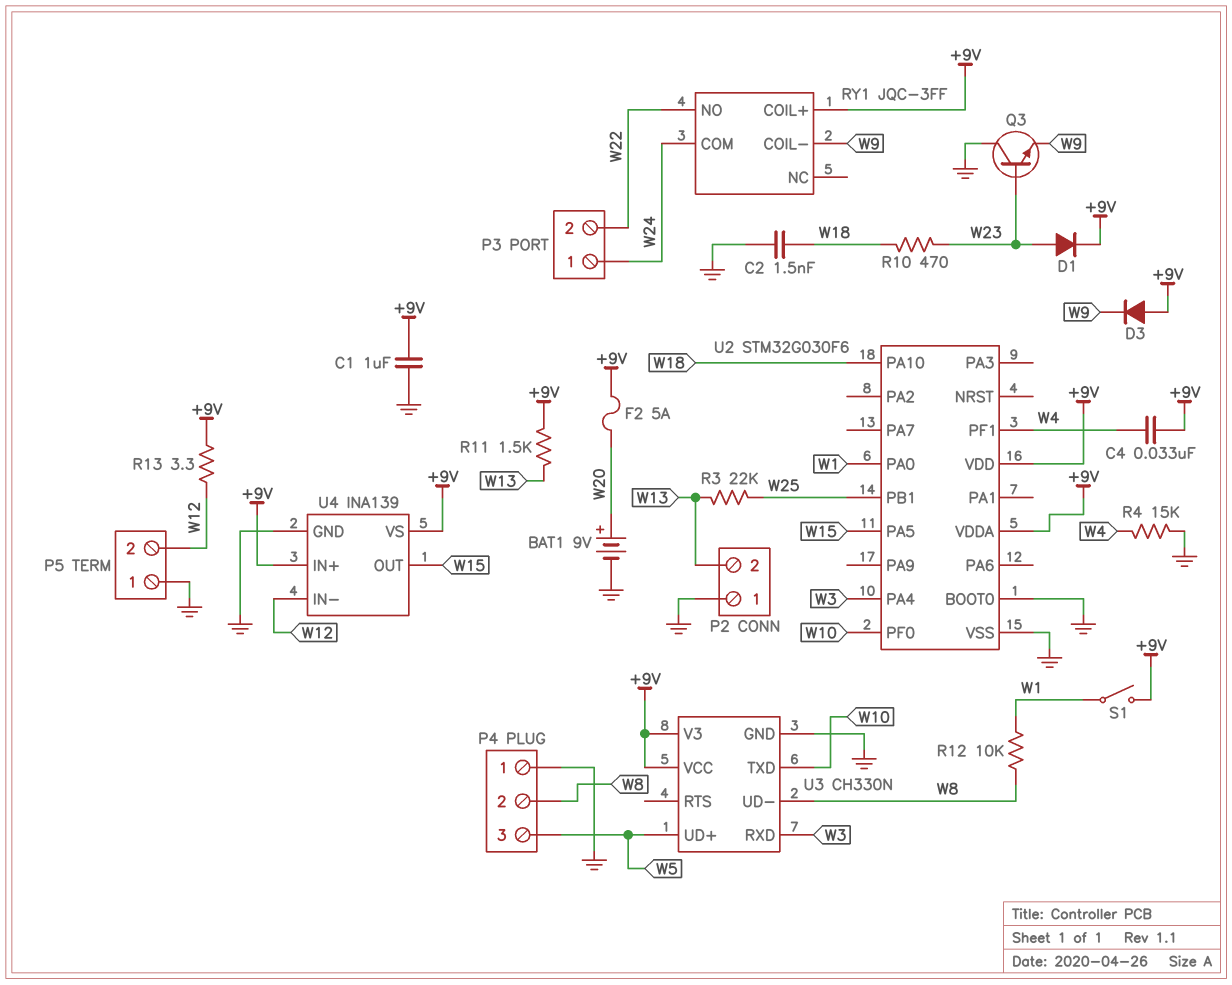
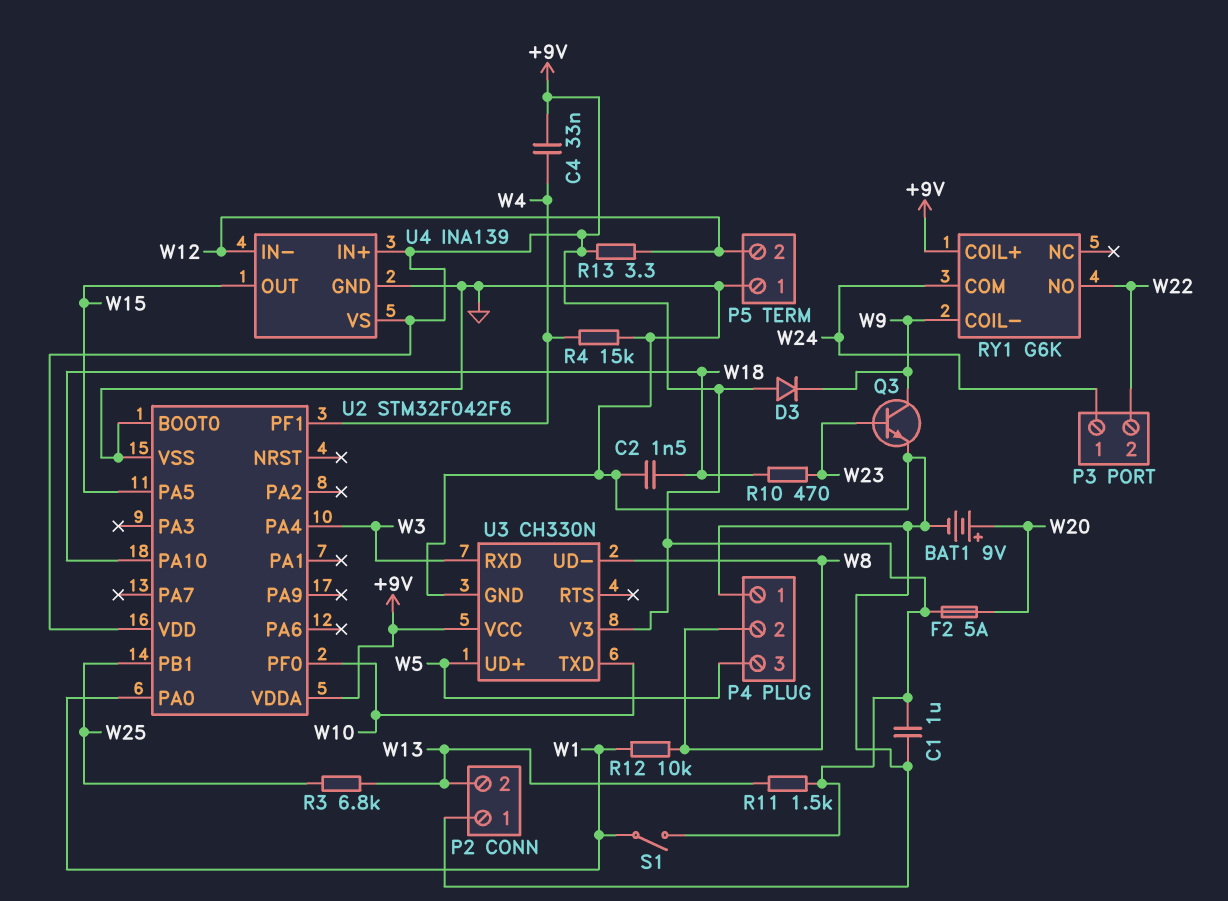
D1: diode (A W23, K +9V) -> none
Q3: NPN (B W23, C GND, E W9) -> NPN (B W23, C W9, E GND)
R3: 22k (W13, W25) -> 6.8k (W13, W25)
RY1: JQC-3FF -> G6K
U2: STM32G030F6 -> STM32F042F6

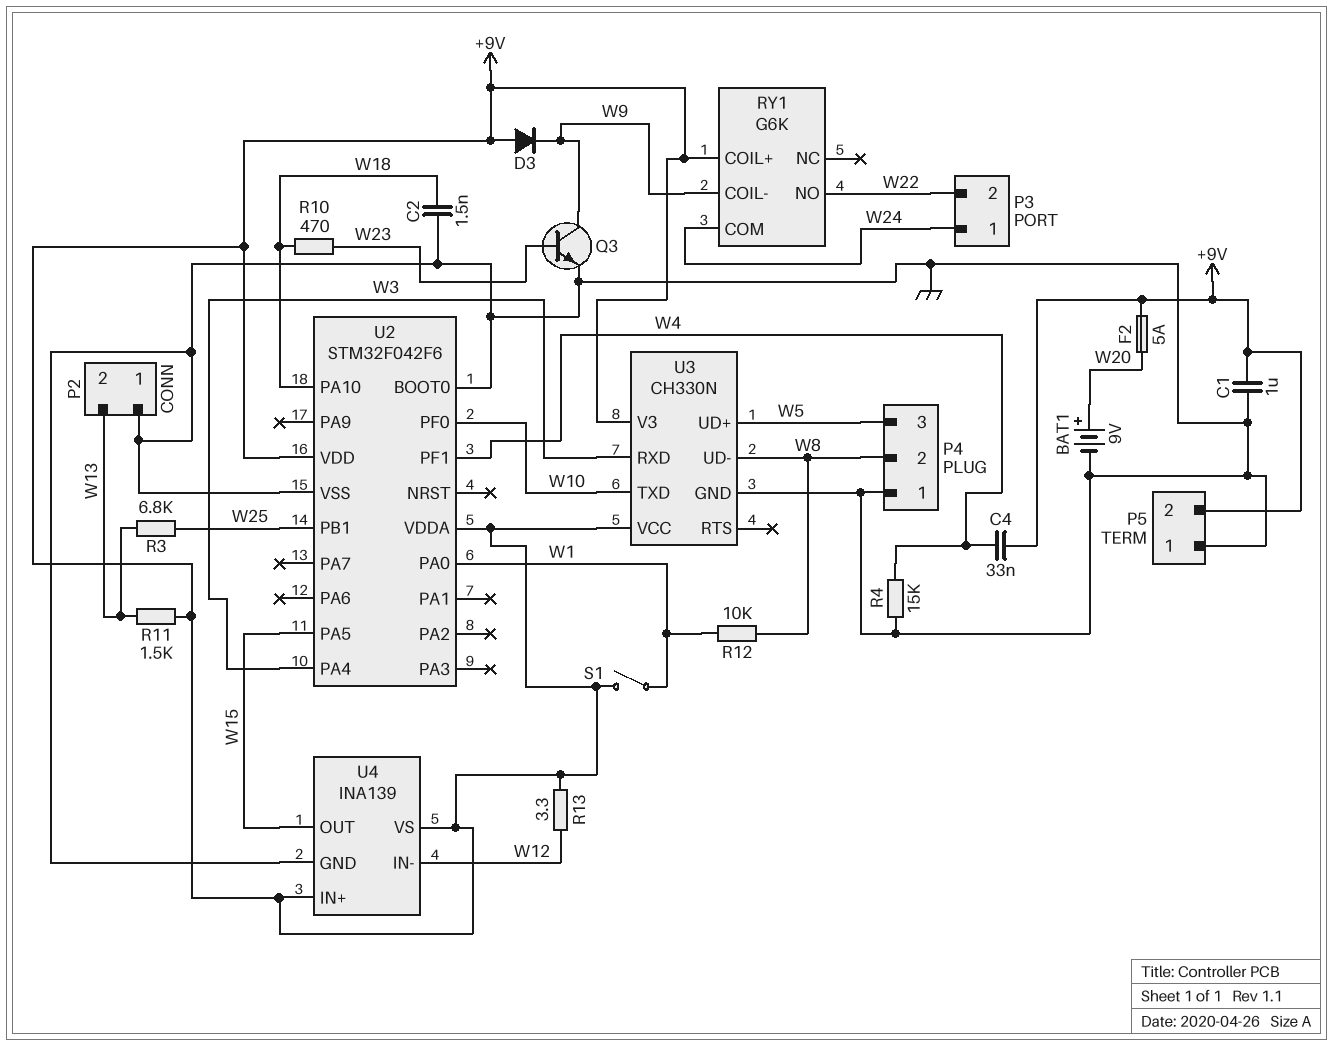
P5 pin 2: W12 -> +9V

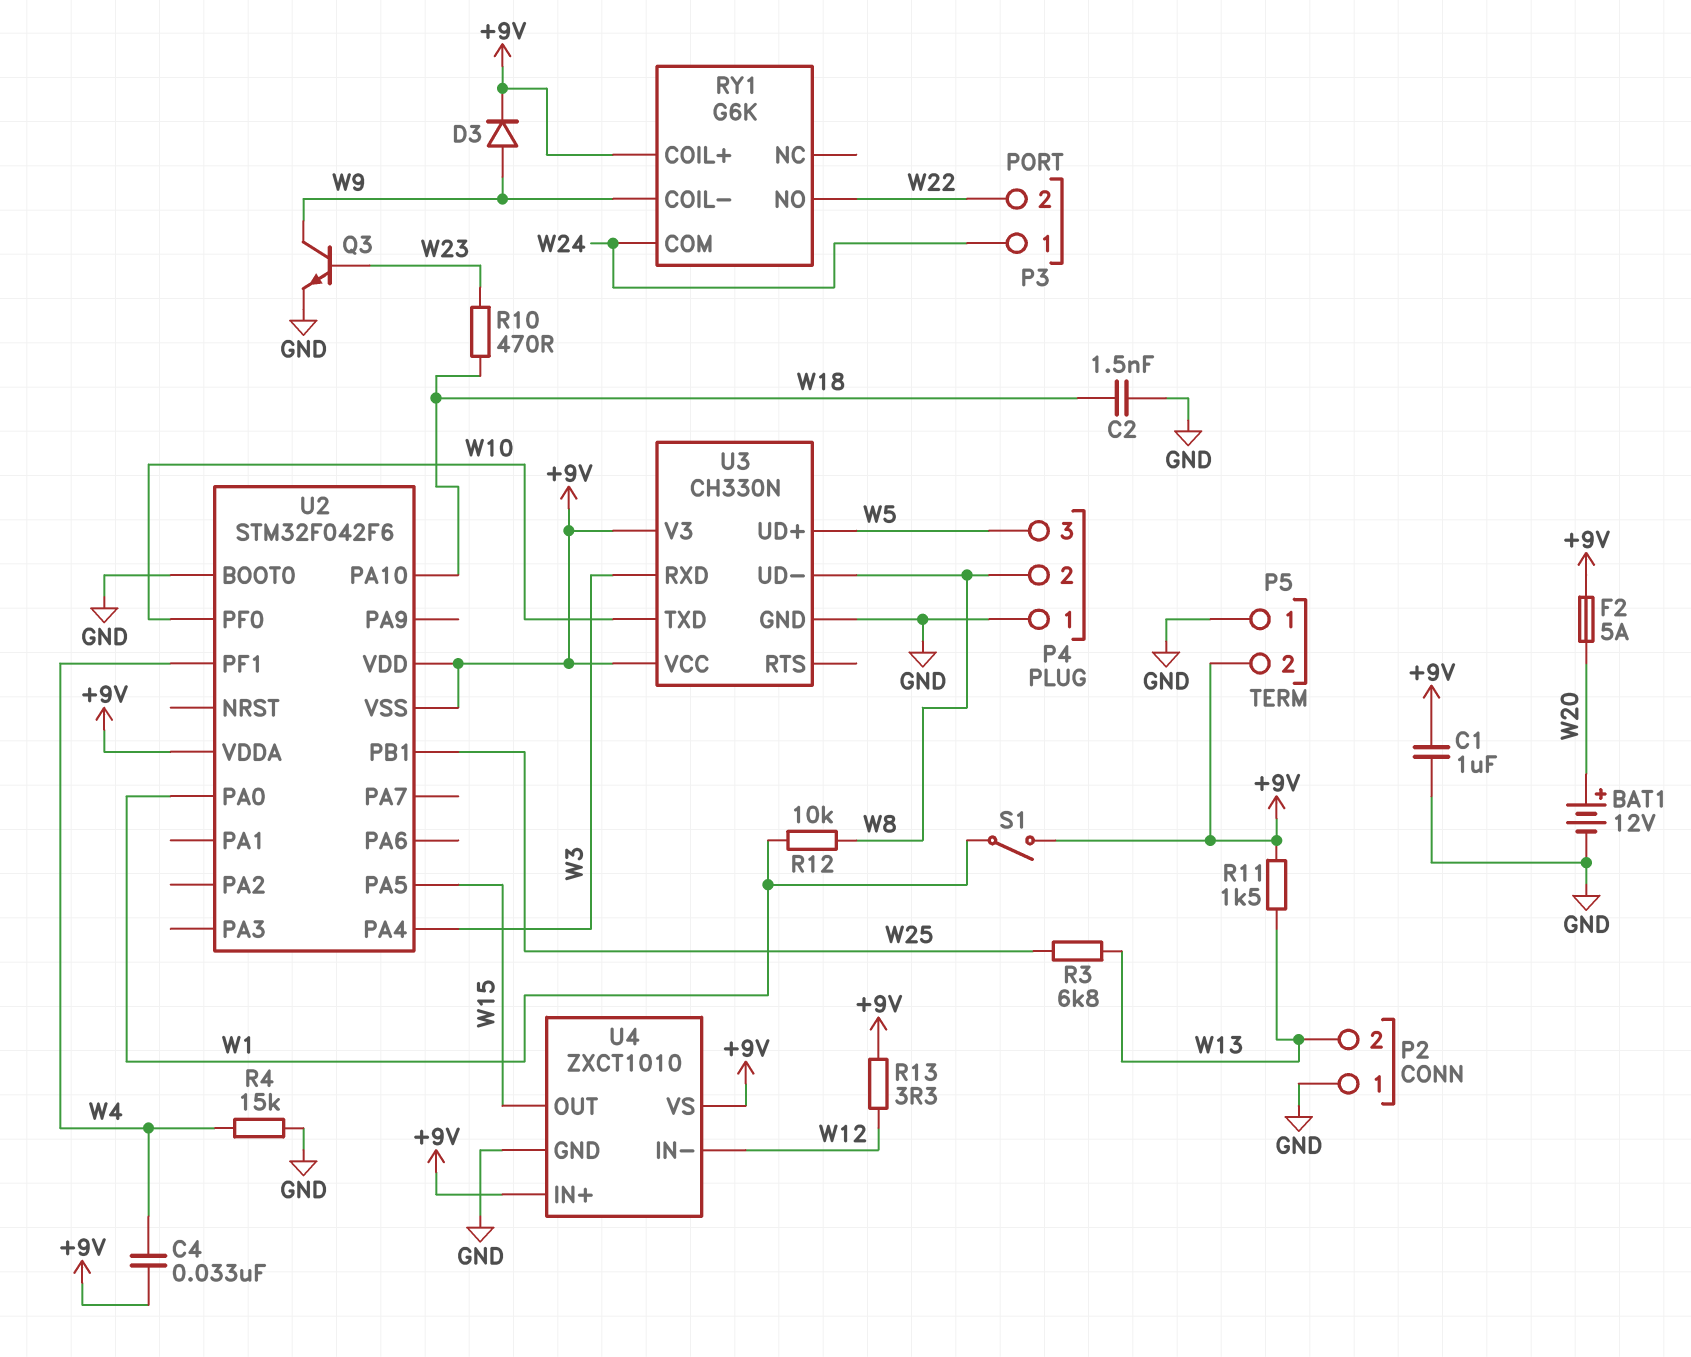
BAT1: 9V (plus W20, minus GND) -> 12V (plus W20, minus GND)
D3: diode (A +9V, K W9) -> diode (A W9, K +9V)
U2 pin VSS: GND -> +9V
U4: INA139 -> ZXCT1010

